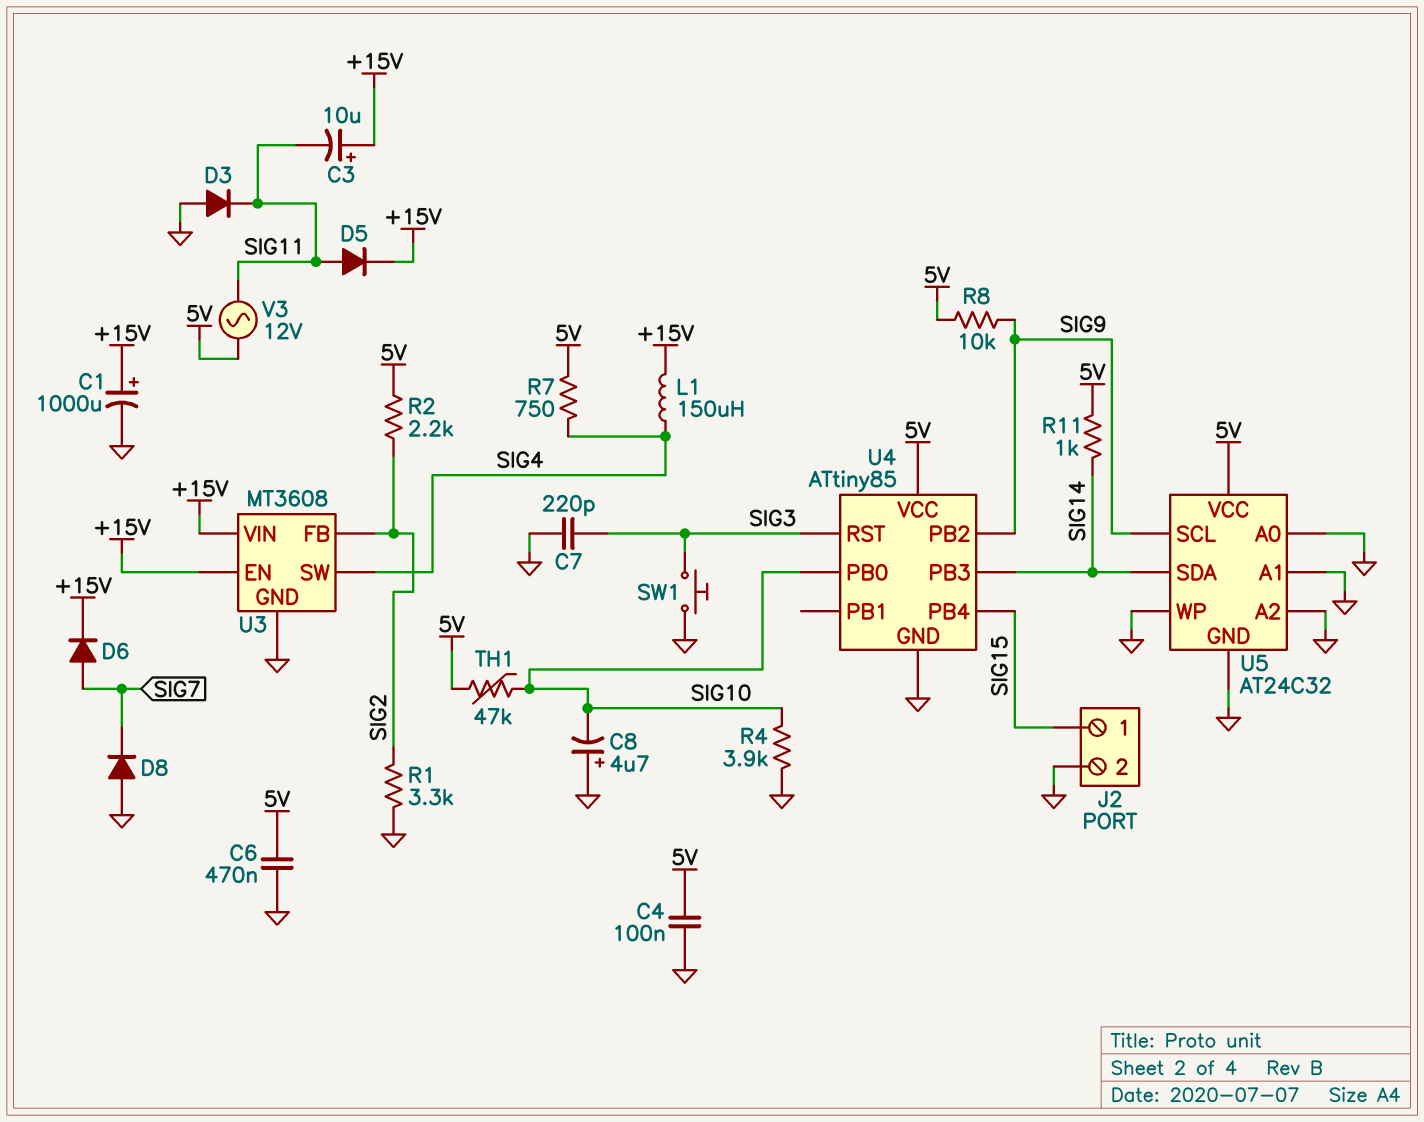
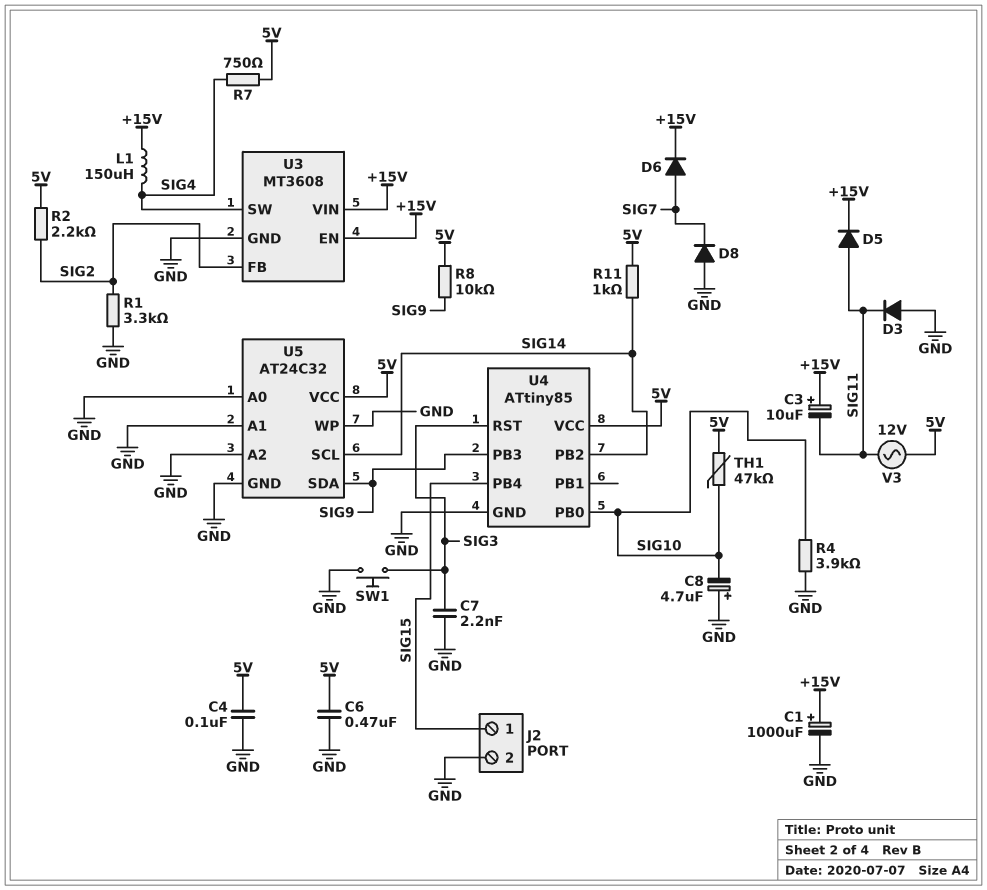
C7: 220pF (GND, SIG3) -> 2.2nF (GND, SIG3)
U4 pin PB2: SIG9 -> SIG14
U4 pin PB3: SIG14 -> SIG9
U5 pin SCL: SIG9 -> SIG14
U5 pin SDA: SIG14 -> SIG9

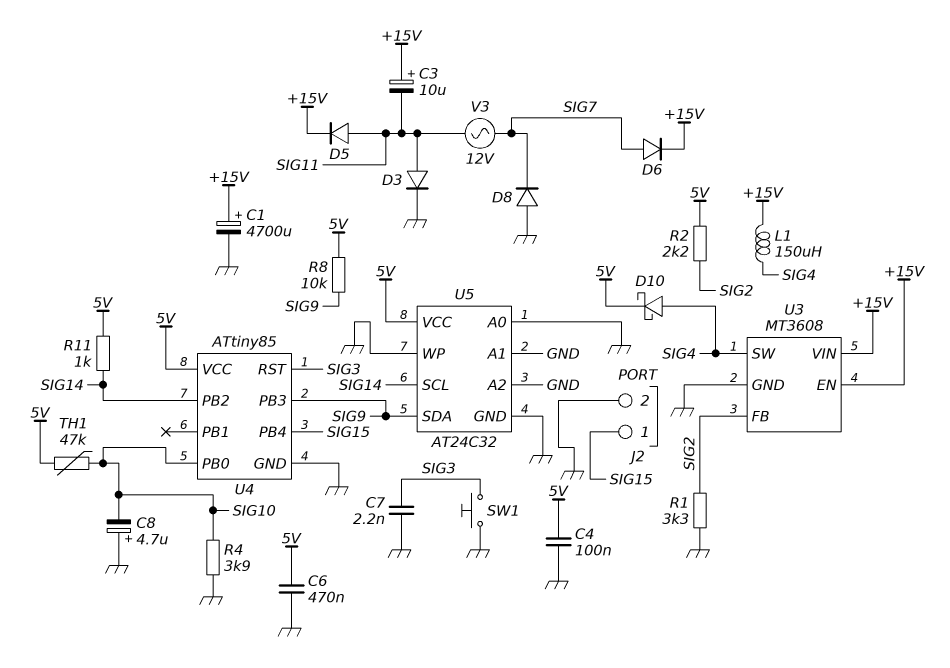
C1: 1000uF (plus +15V, minus GND) -> 4700uF (plus +15V, minus GND)
D3: diode (A GND, K SIG11) -> diode (A SIG11, K GND)
D10: none -> schottky (A SIG4, K 5V)
R7: 750 (5V, SIG4) -> none
V3: AC 12V (5V, SIG11) -> AC 12V (SIG7, SIG11)

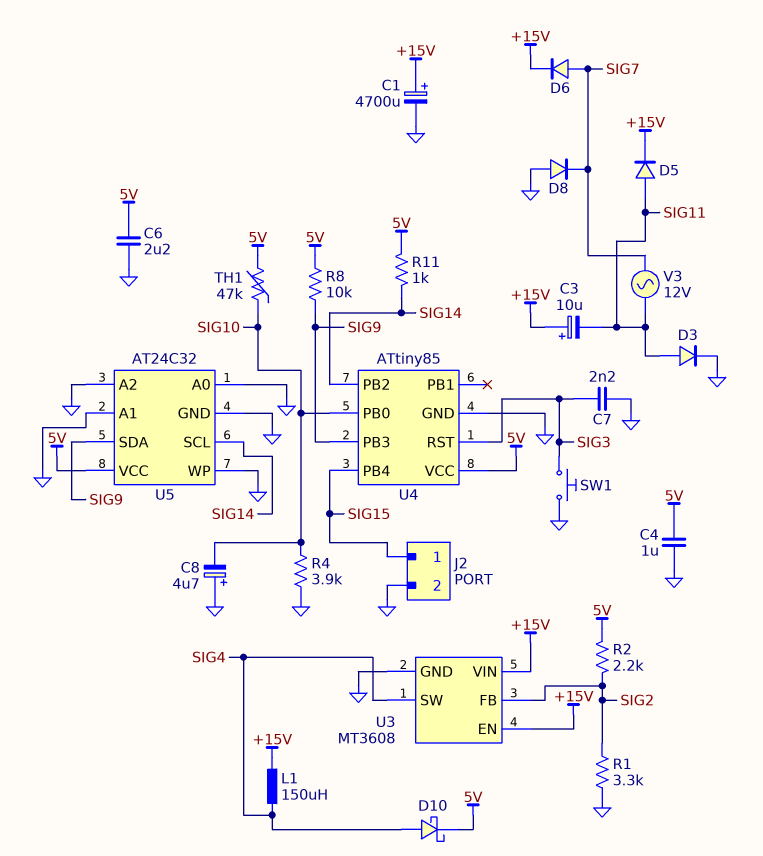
C4: 100nF (5V, GND) -> 1uF (5V, GND)
C6: 470nF (5V, GND) -> 2.2uF (5V, GND)

